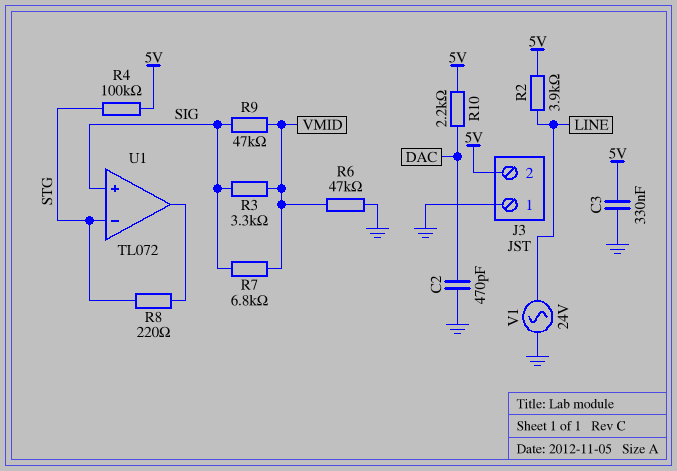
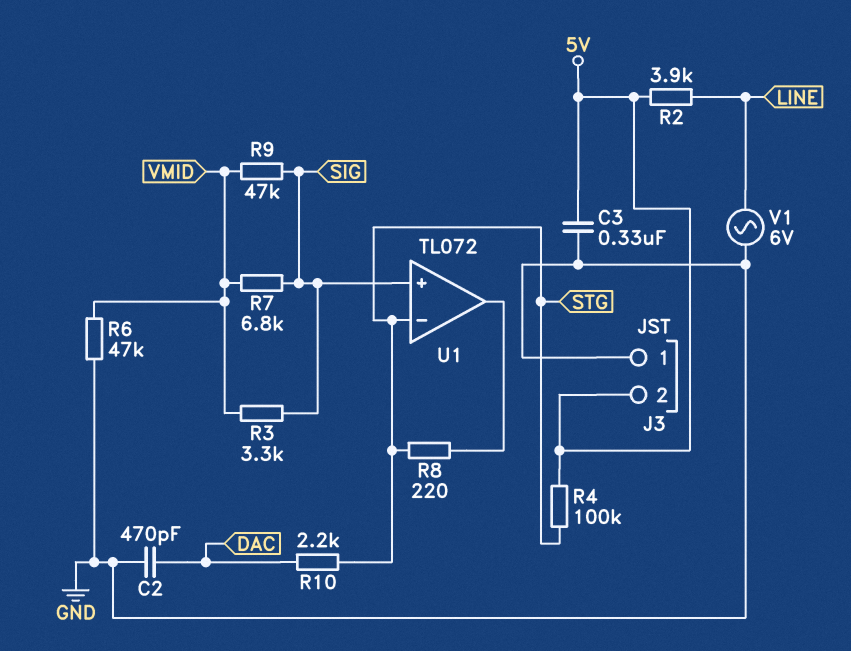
R10: 2.2k (5V, DAC) -> 2.2k (DAC, STG)
V1: AC 24V (GND, LINE) -> AC 6V (GND, LINE)

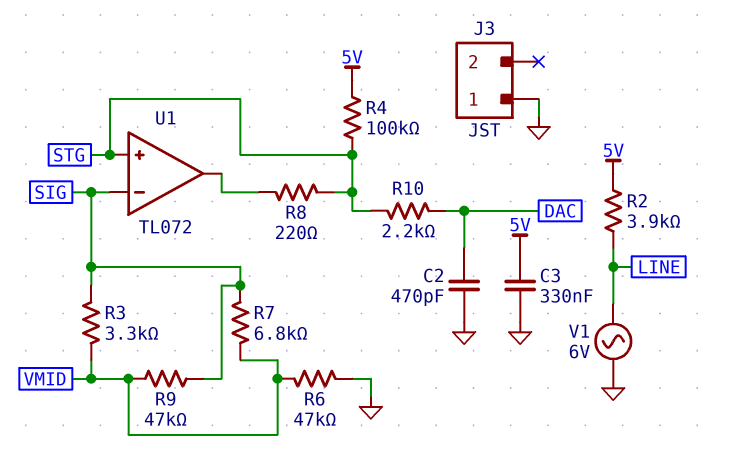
J3 pin 2: 5V -> none
U1 pin in+: SIG -> STG
U1 pin in-: STG -> SIG

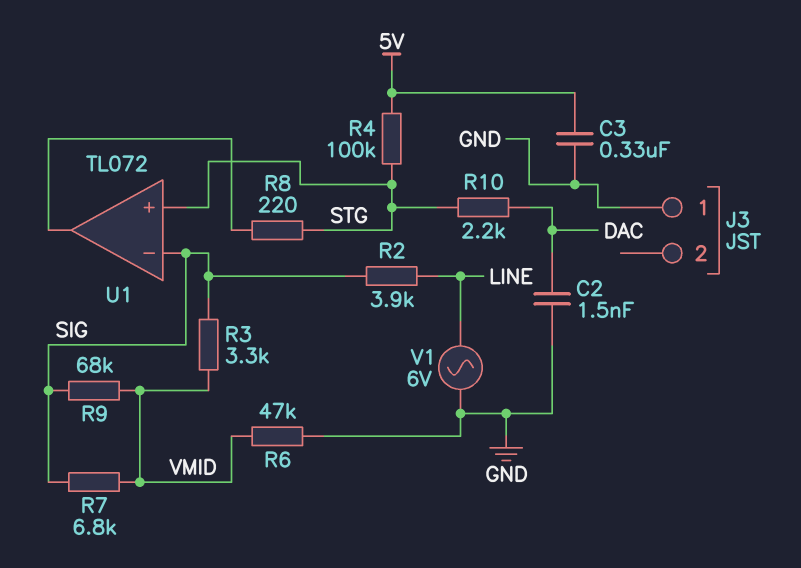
C2: 470pF (DAC, GND) -> 1.5nF (DAC, GND)
R2: 3.9k (5V, LINE) -> 3.9k (LINE, SIG)
R9: 47k (SIG, VMID) -> 68k (SIG, VMID)

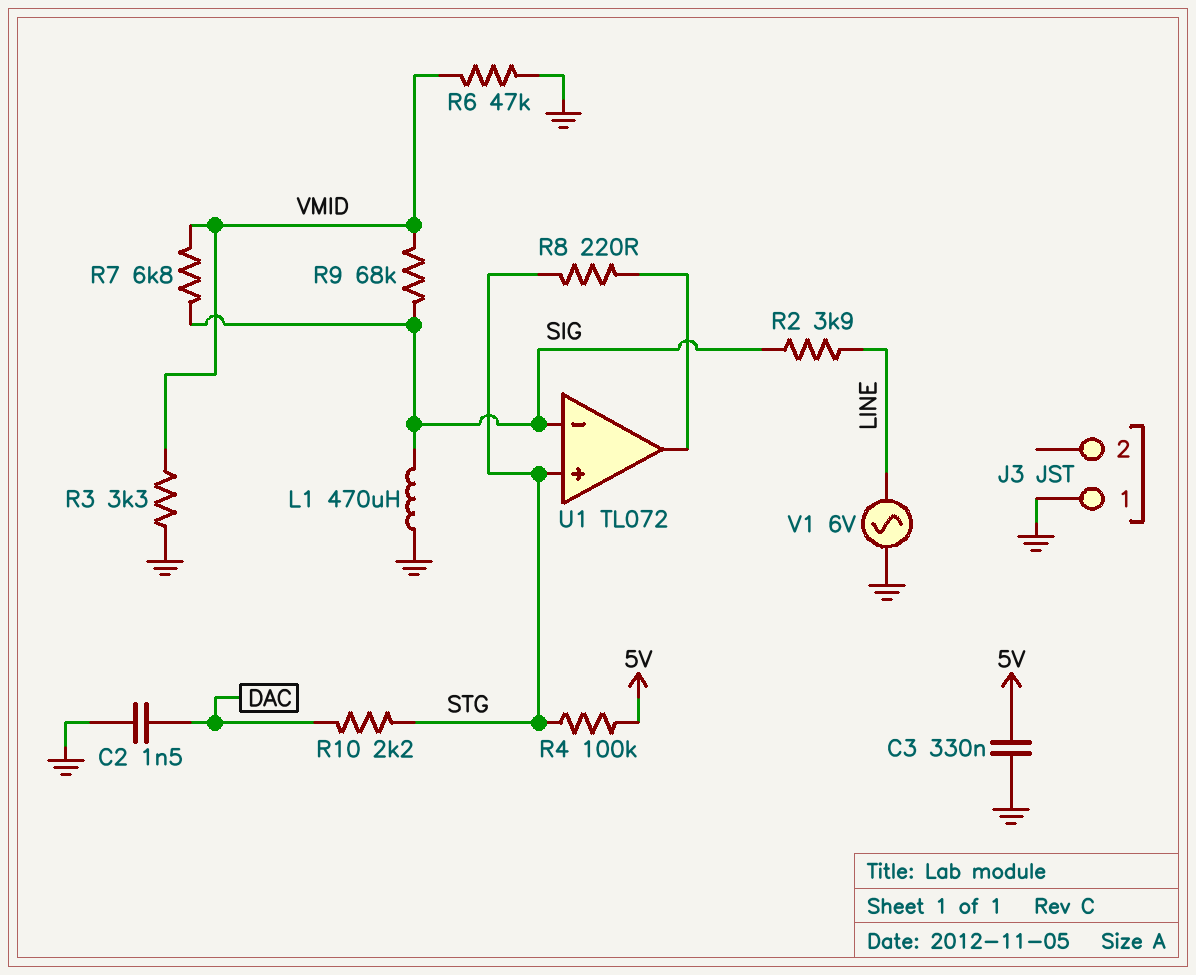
L1: none -> 470uH (GND, SIG)
R3: 3.3k (SIG, VMID) -> 3.3k (GND, VMID)

